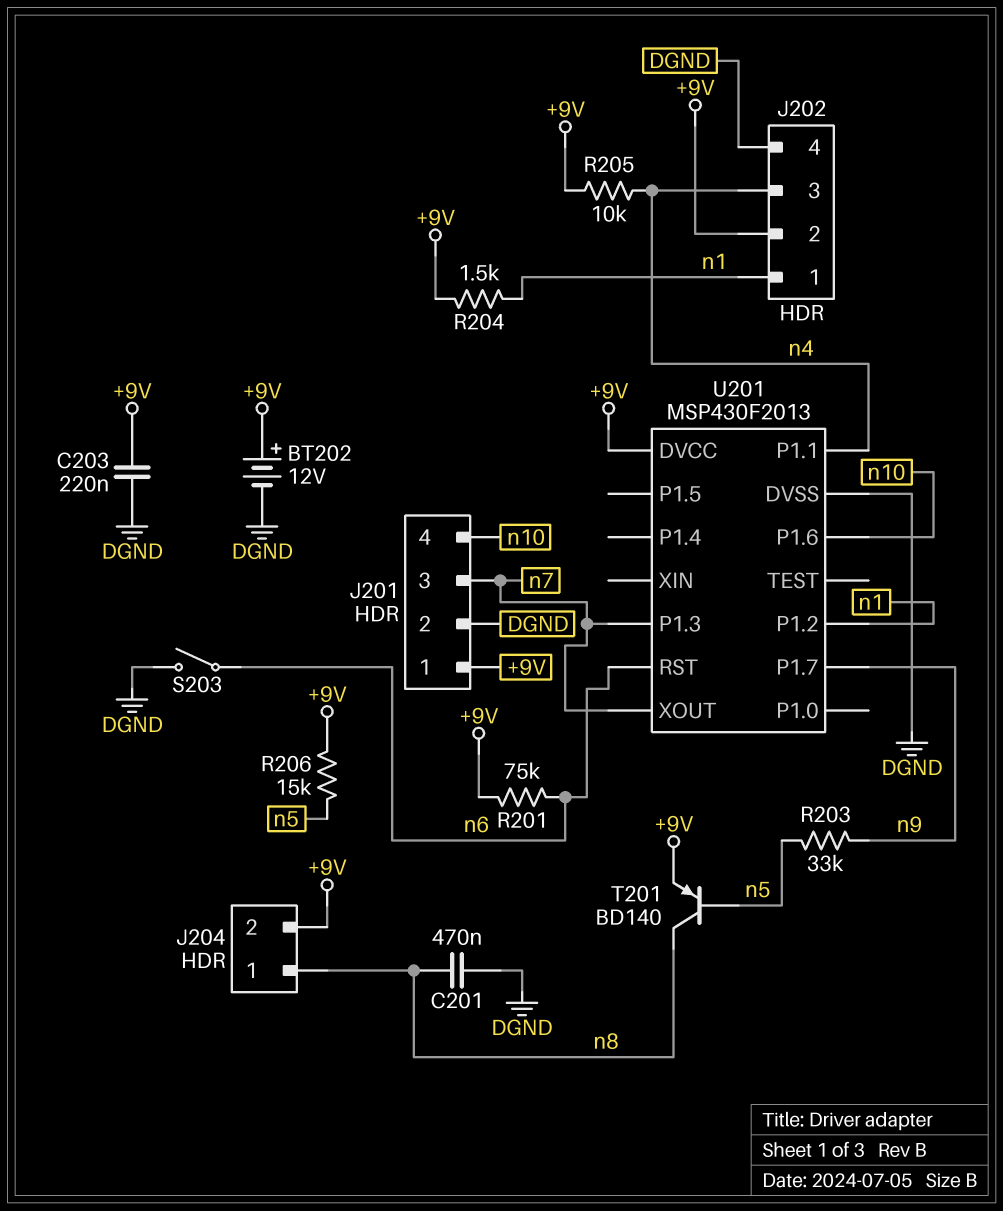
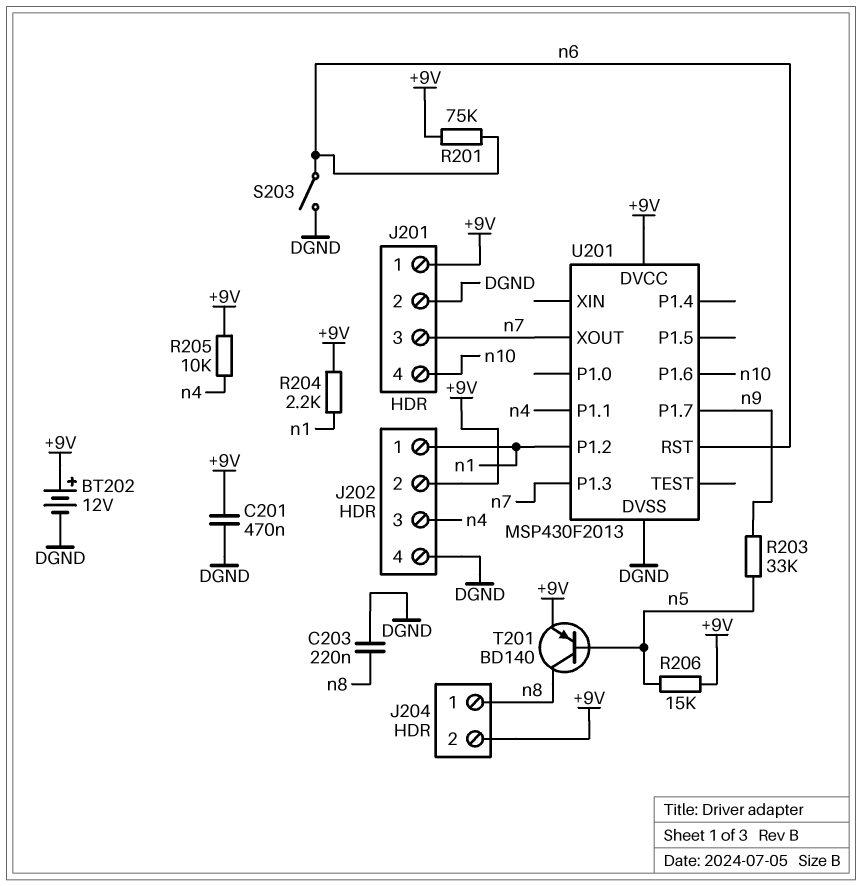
C201: 470nF (DGND, n8) -> 470nF (+9V, DGND)
C203: 220nF (+9V, DGND) -> 220nF (DGND, n8)
R204: 1.5k (+9V, n1) -> 2.2k (+9V, n1)

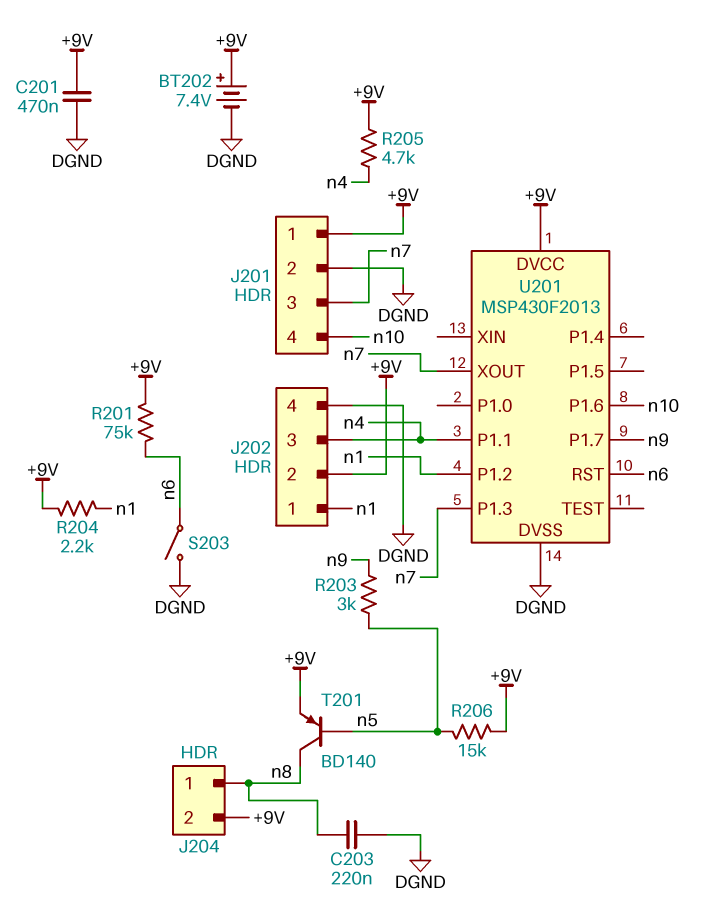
BT202: 12V (plus +9V, minus DGND) -> 7.4V (plus +9V, minus DGND)
R203: 33k (n5, n9) -> 3k (n5, n9)
R205: 10k (+9V, n4) -> 4.7k (+9V, n4)

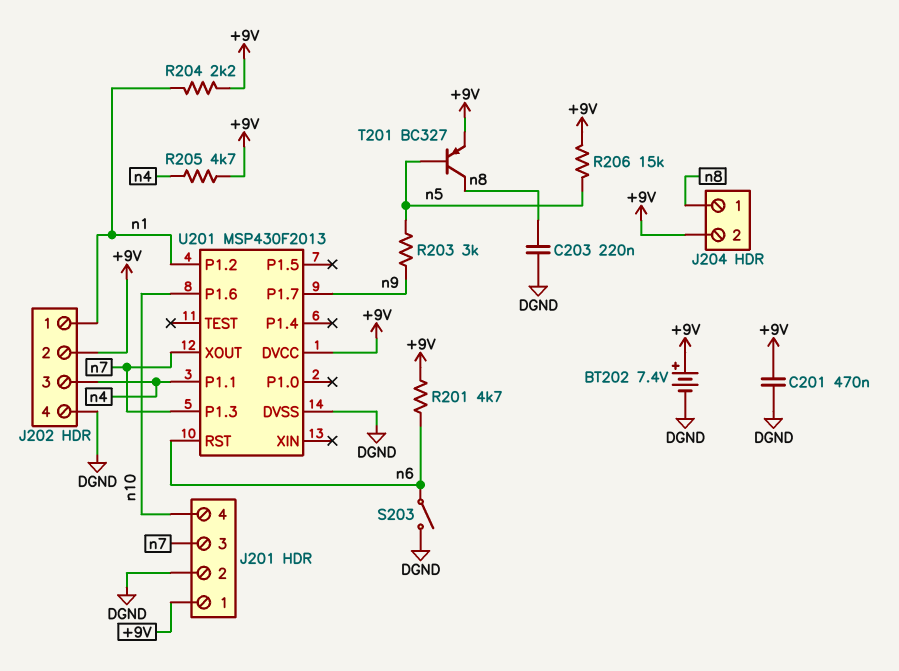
R201: 75k (+9V, n6) -> 4.7k (+9V, n6)
T201: PNP BD140 (B n5, C n8, E +9V) -> PNP BC327 (B n5, C n8, E +9V)

